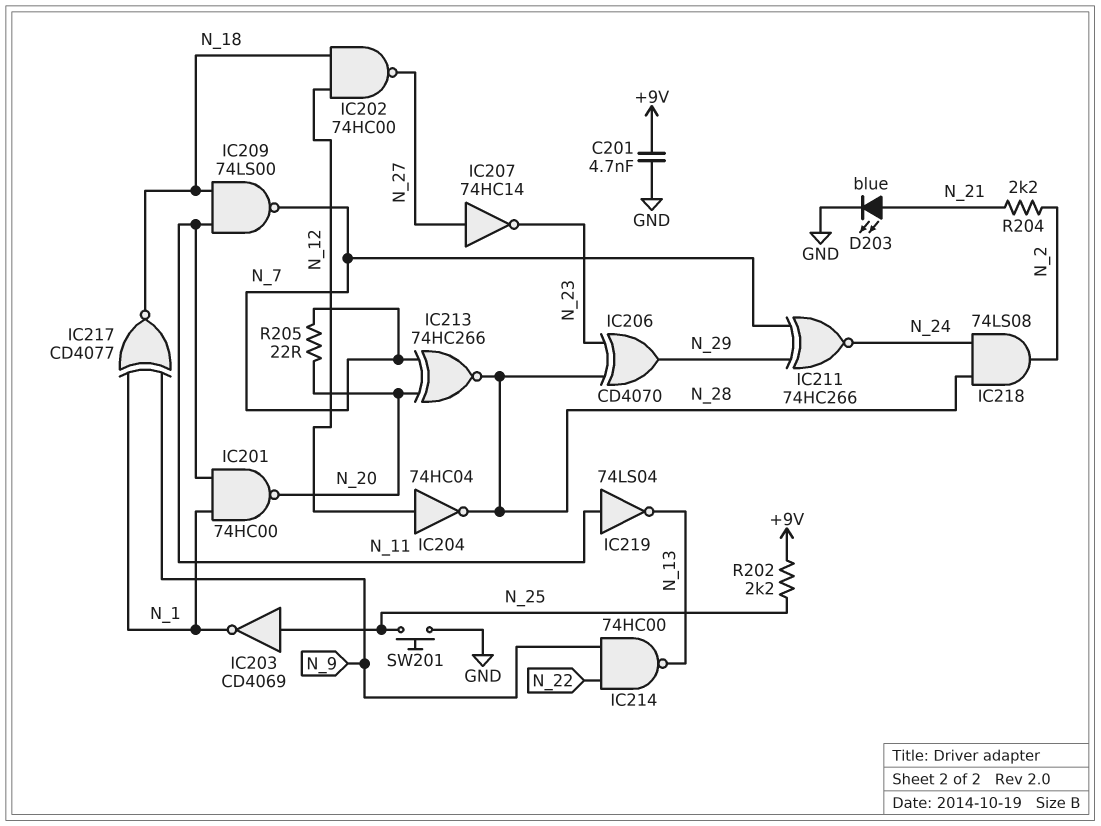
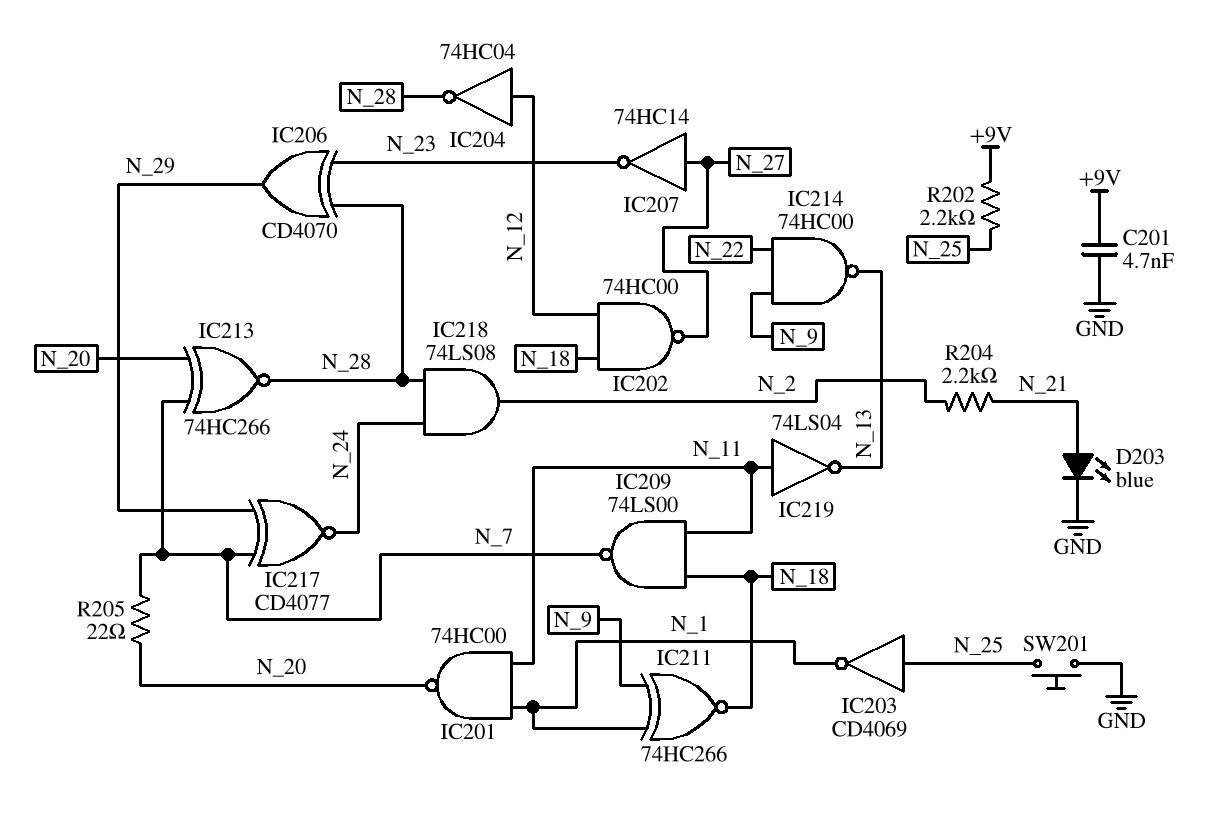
IC211: XNOR 74HC266 (in N_7, in N_29, out N_24) -> XNOR 74HC266 (in N_1, in N_9, out N_18)
IC217: XNOR CD4077 (in N_1, in N_9, out N_18) -> XNOR CD4077 (in N_7, in N_29, out N_24)

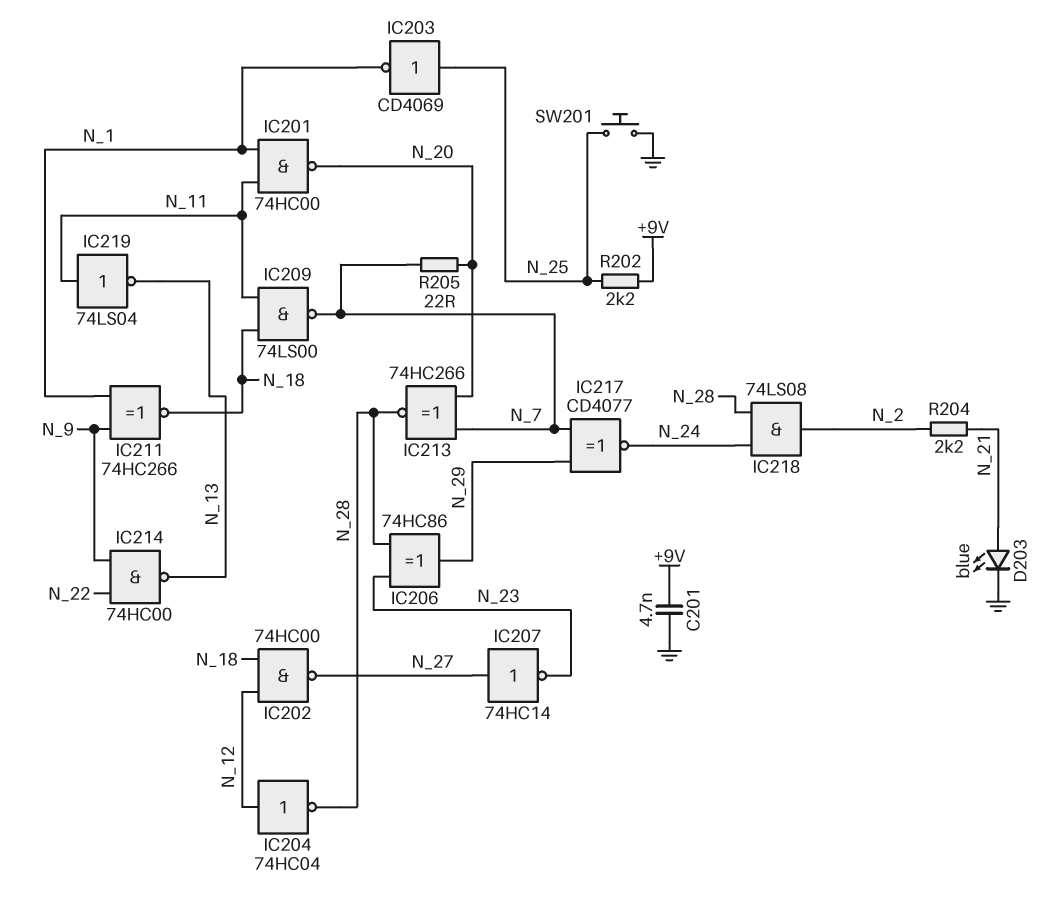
IC206: XOR CD4070 (in N_23, in N_28, out N_29) -> XOR 74HC86 (in N_23, in N_28, out N_29)

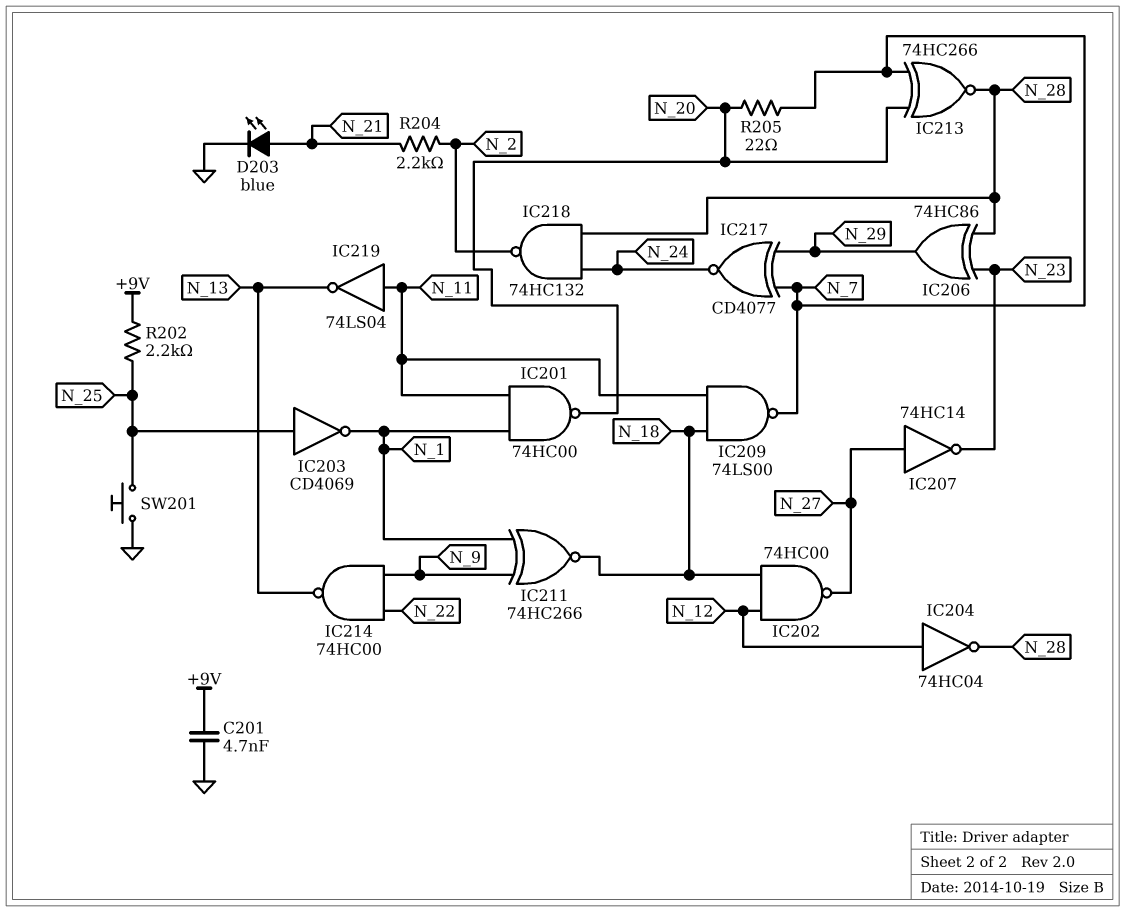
IC218: AND 74LS08 (in N_24, in N_28, out N_2) -> NAND 74HC132 (in N_24, in N_28, out N_2)

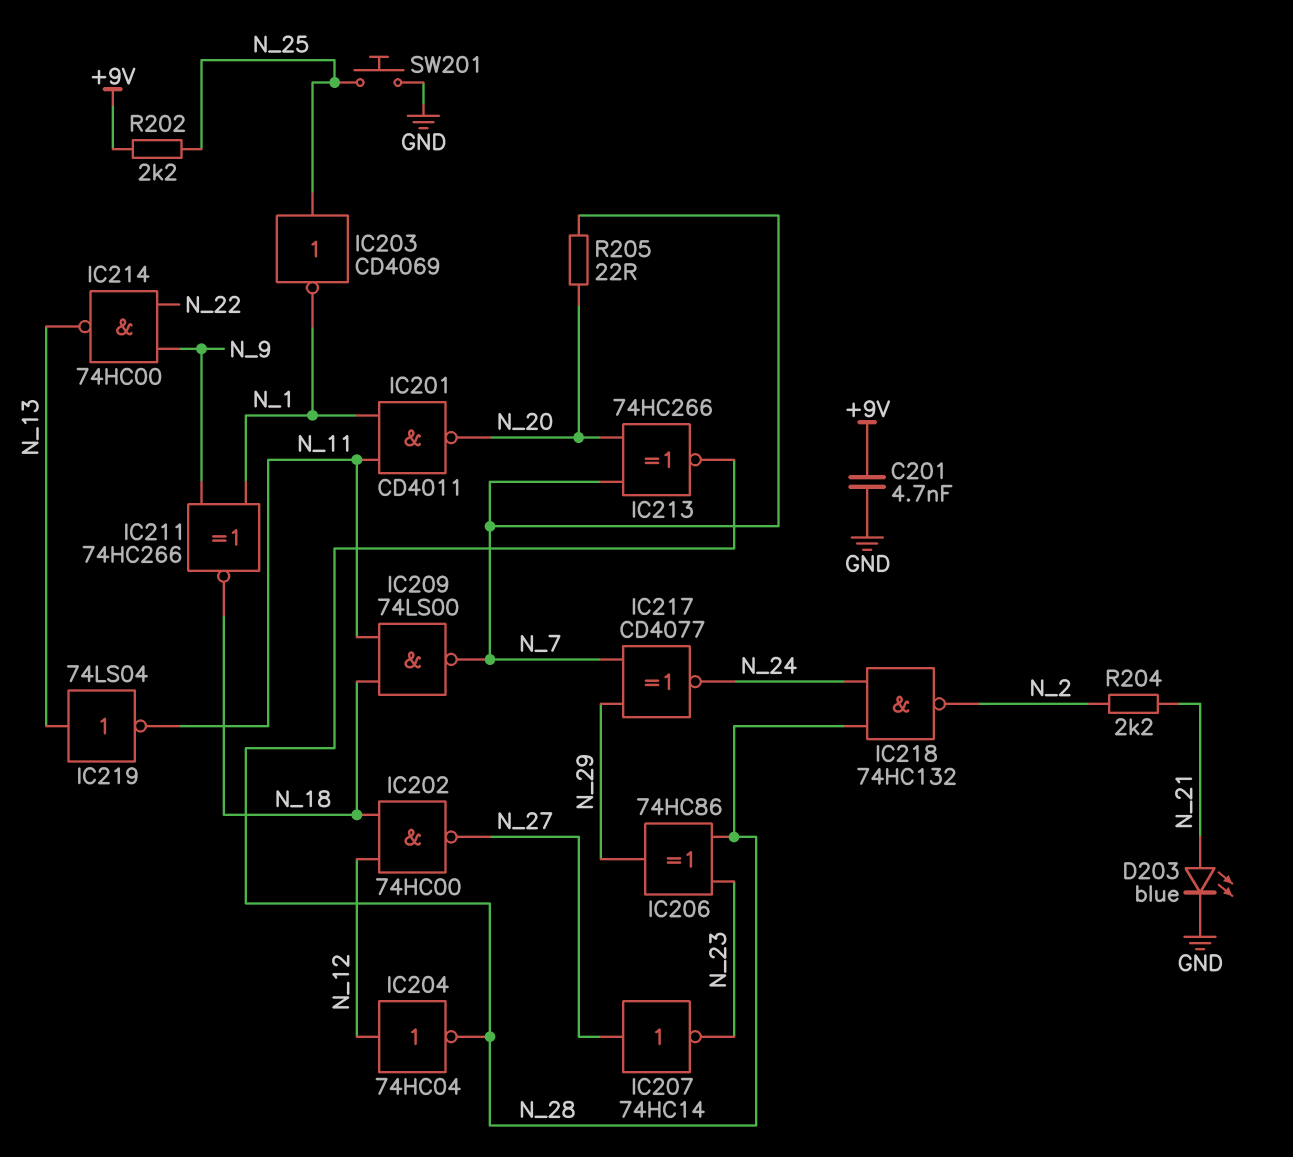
IC201: NAND 74HC00 (in N_1, in N_11, out N_20) -> NAND CD4011 (in N_1, in N_11, out N_20)
IC219: NOT 74LS04 (in N_11, out N_13) -> NOT 74LS04 (in N_13, out N_11)

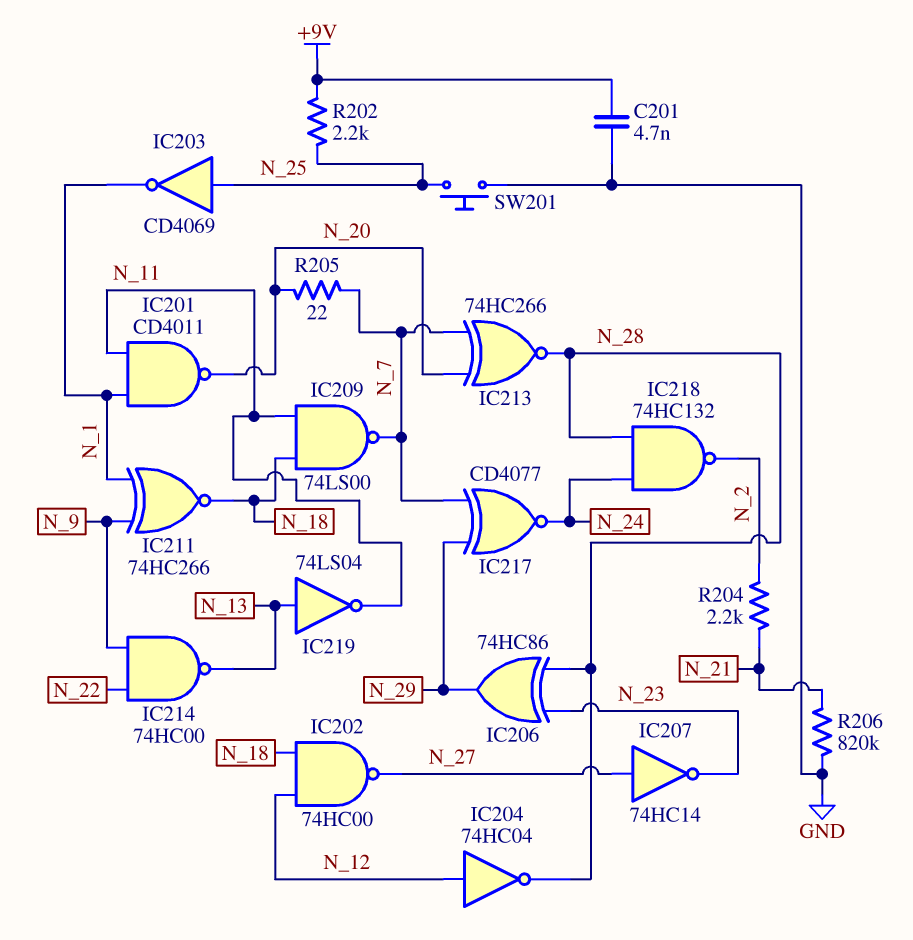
D203: LED blue (A N_21, K GND) -> none
R206: none -> 820k (GND, N_21)

